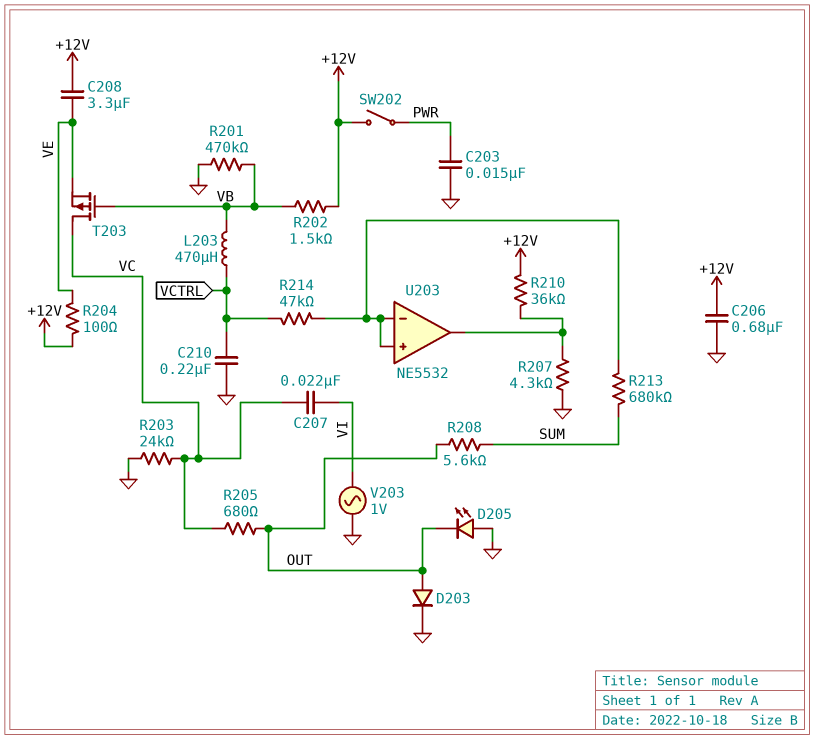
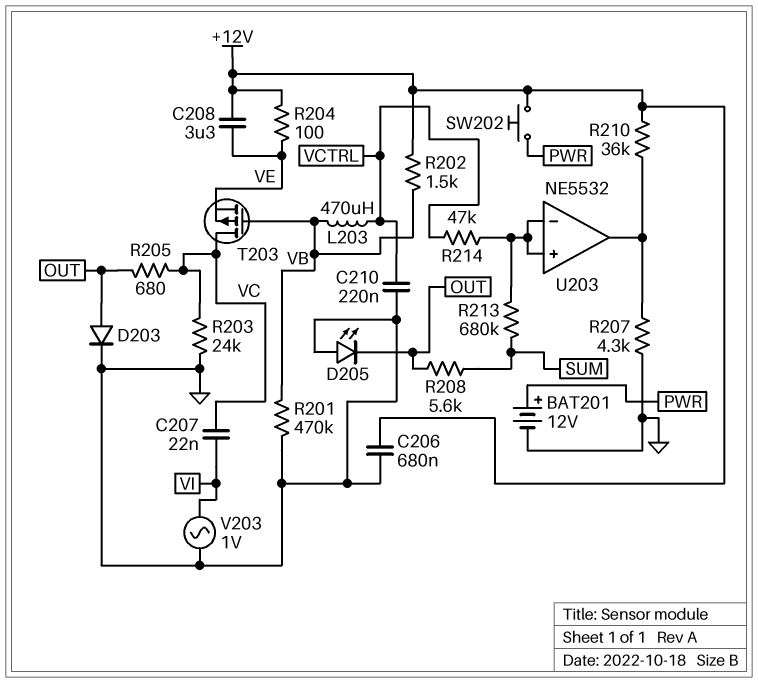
BAT201: none -> 12V (plus PWR, minus GND)
C203: 15nF (GND, PWR) -> none
SW202: switch (+12V, PWR) -> button (+12V, PWR)

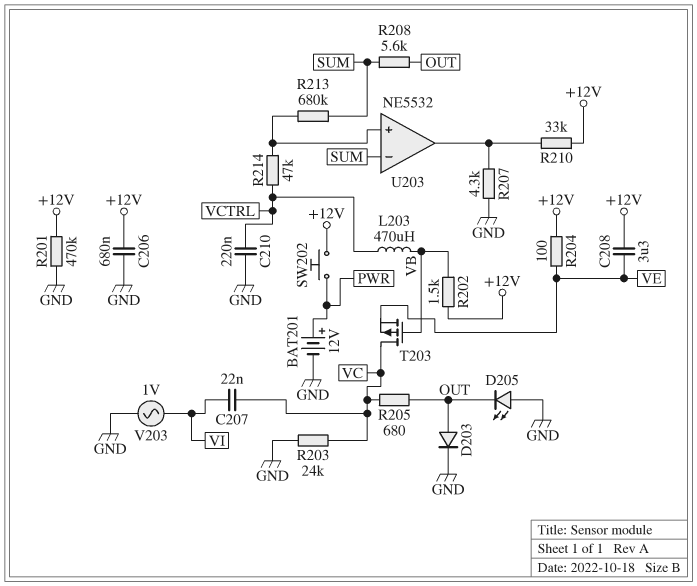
R201: 470k (GND, VB) -> 470k (+12V, GND)
R210: 36k (+12V, U203/out) -> 33k (+12V, U203/out)
U203 pin in-: U203/in+ -> SUM

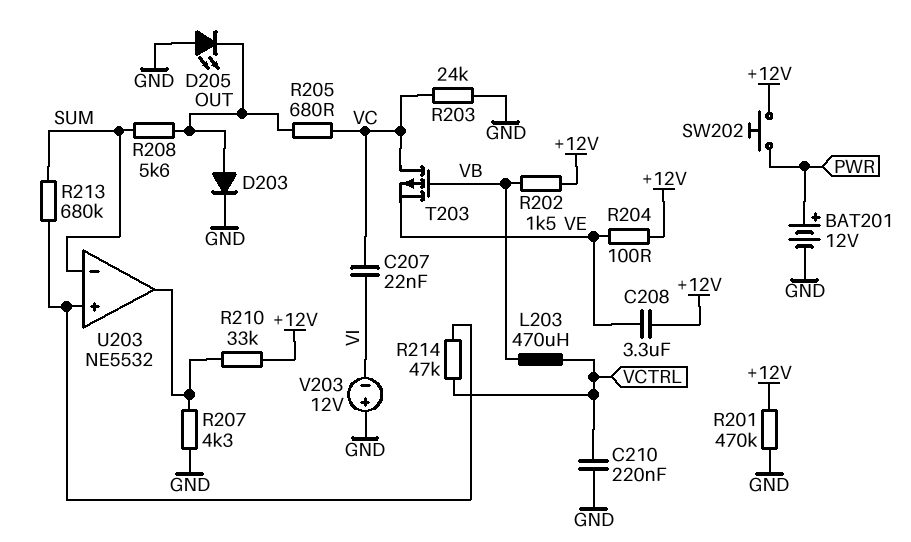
C206: 680nF (+12V, GND) -> none
V203: AC 1V (GND, VI) -> 12V (plus GND, minus VI)

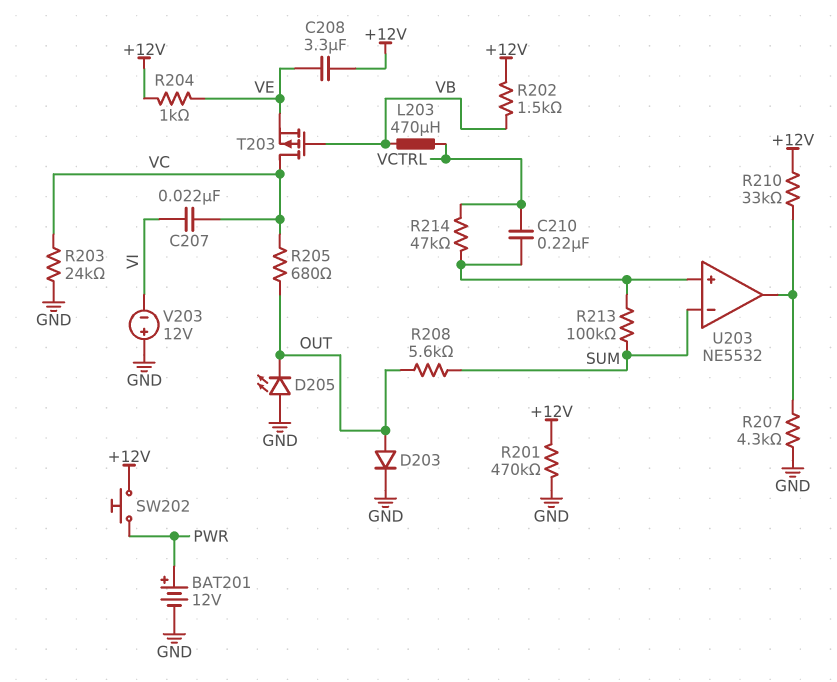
C210: 220nF (GND, VCTRL) -> 220nF (U203/in+, VCTRL)
R204: 100 (+12V, VE) -> 1k (+12V, VE)
R213: 680k (SUM, U203/in+) -> 100k (SUM, U203/in+)

